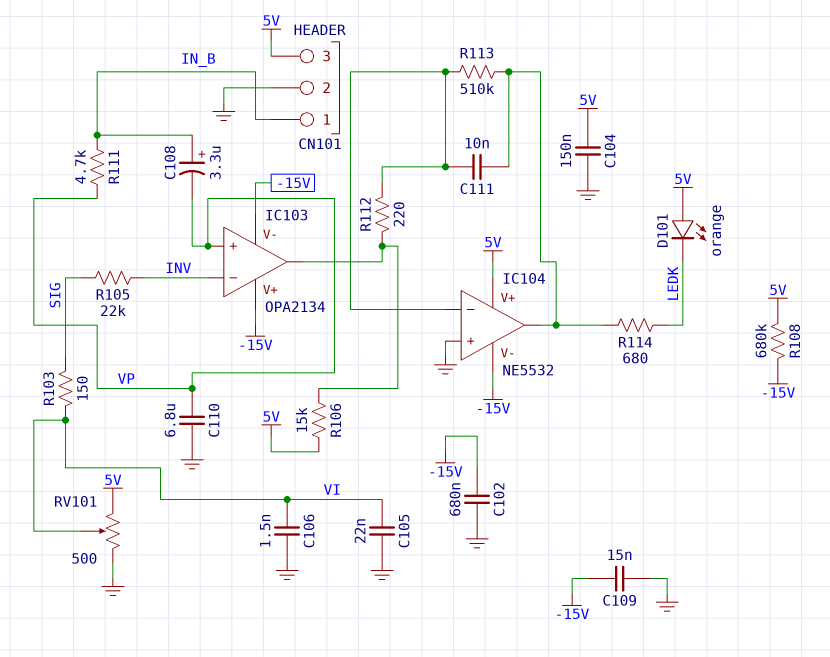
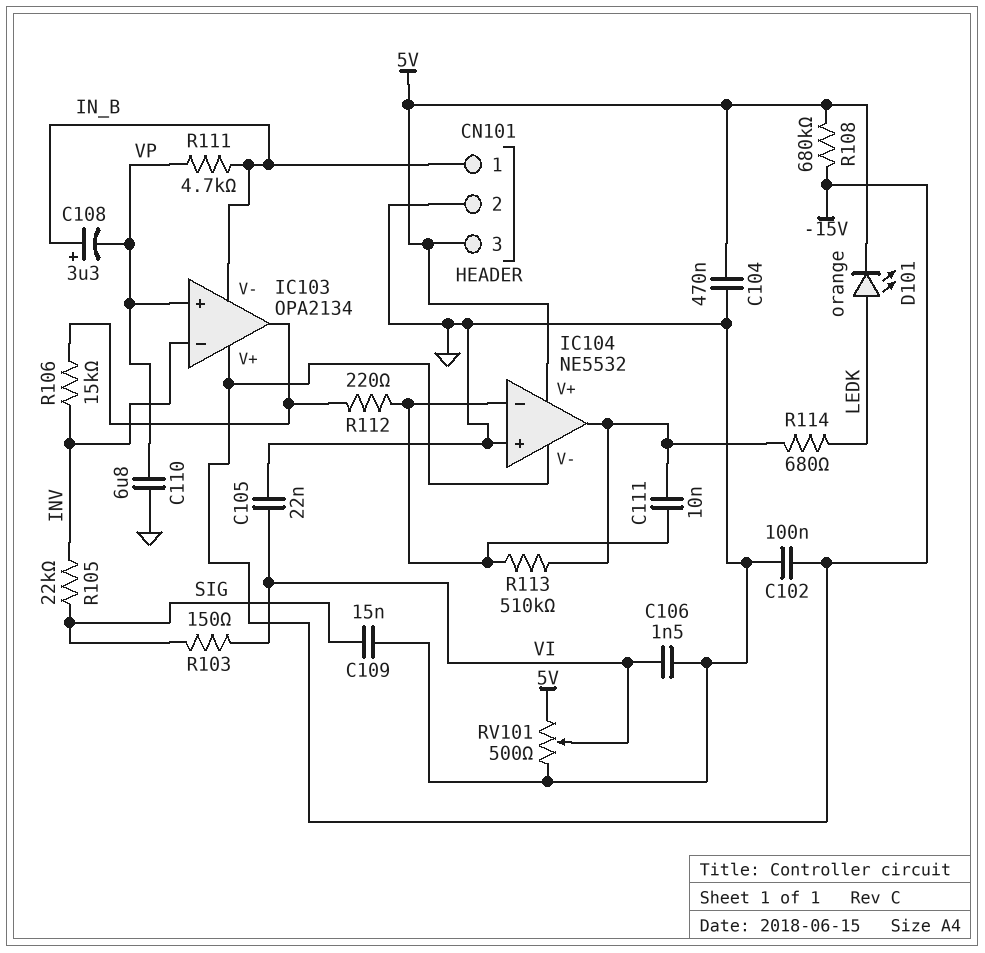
C102: 680nF (-15V, GND) -> 100nF (-15V, GND)
C104: 150nF (5V, GND) -> 470nF (5V, GND)
C109: 15nF (-15V, GND) -> 15nF (GND, SIG)
D101: LED orange (A 5V, K LEDK) -> LED orange (A LEDK, K 5V)
IC103 pin V-: -15V -> IN_B
R106: 15k (5V, IC103/out) -> 15k (IC103/out, INV)

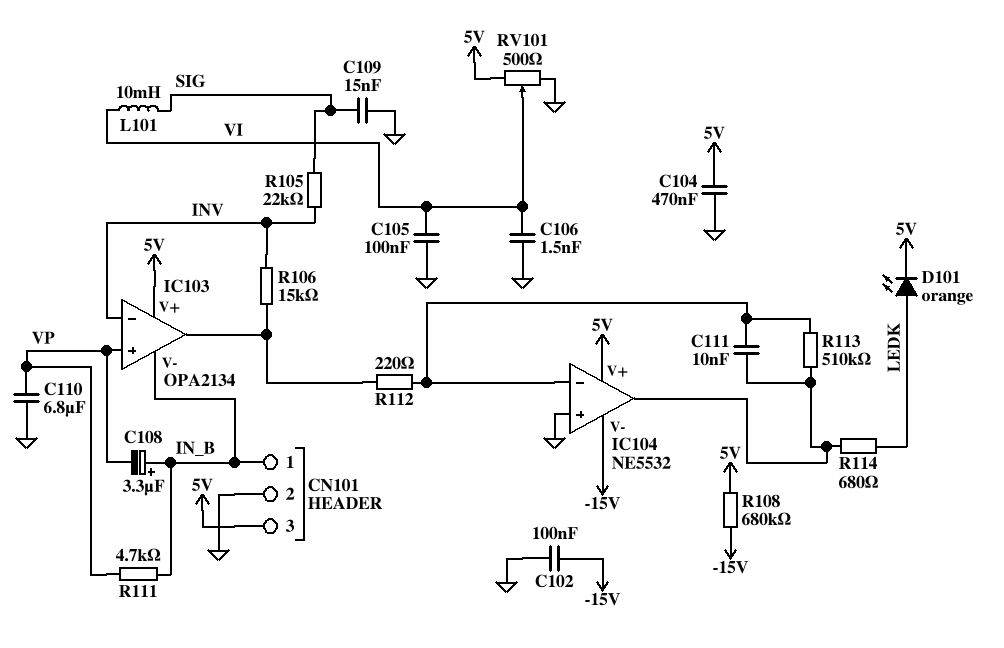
C105: 22nF (GND, VI) -> 100nF (GND, VI)
IC103 pin V+: -15V -> 5V
L101: none -> 10mH (SIG, VI)
R103: 150 (SIG, VI) -> none

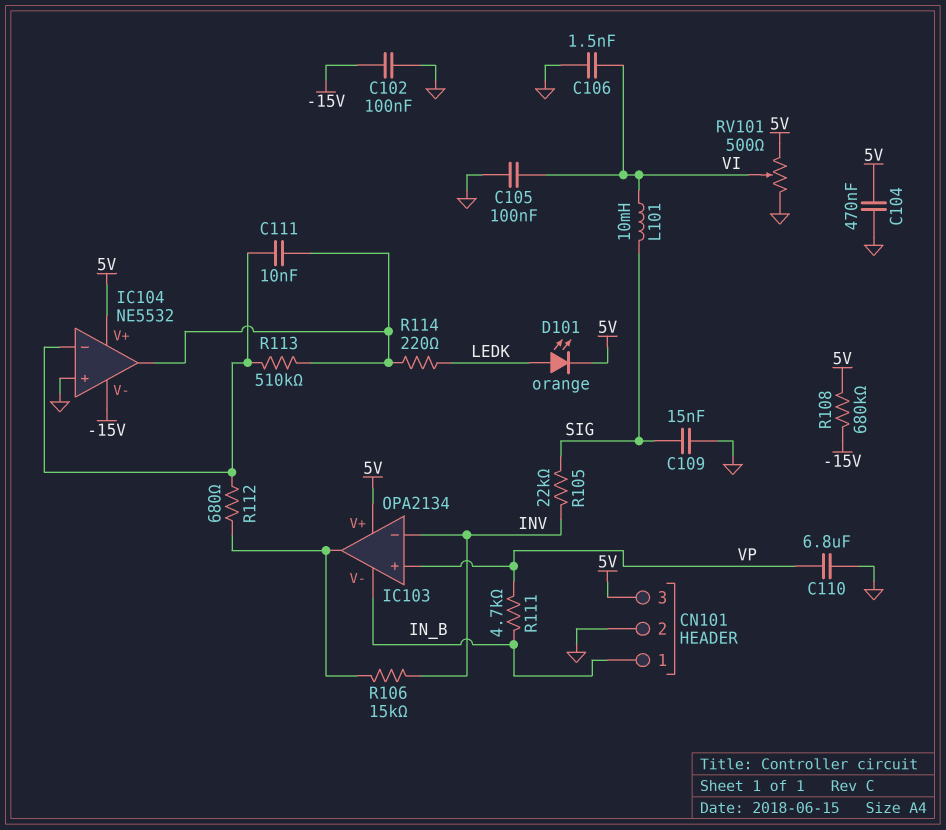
C108: 3.3uF (plus IN_B, minus VP) -> none
R112: 220 (IC103/out, IC104/in-) -> 680 (IC103/out, IC104/in-)
R114: 680 (IC104/out, LEDK) -> 220 (IC104/out, LEDK)

